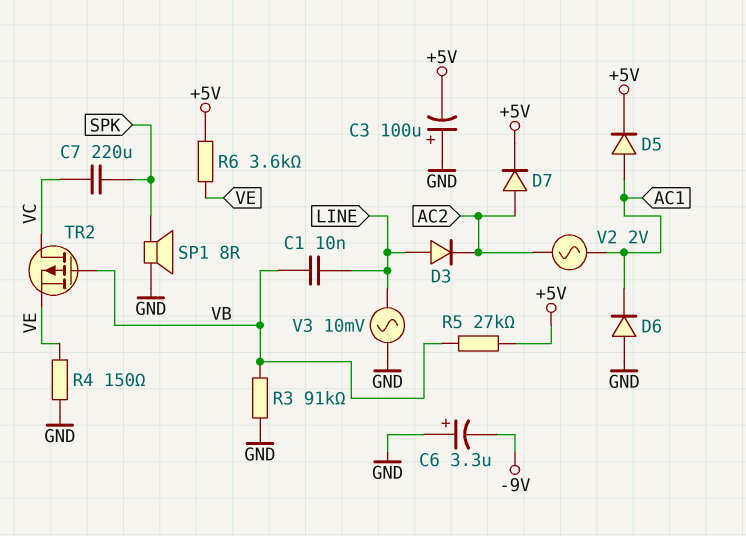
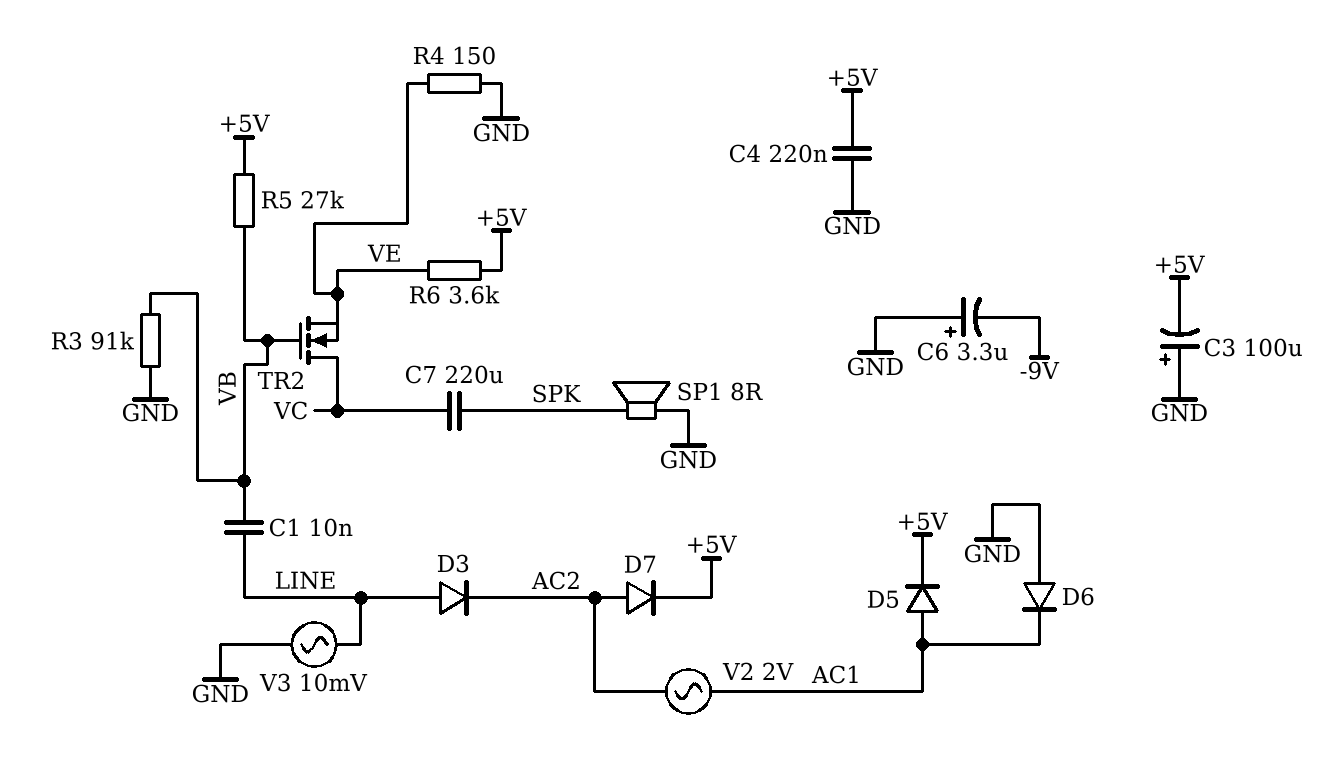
C4: none -> 220nF (+5V, GND)
TR2: PMOS (G VB, D VC, S VE) -> NMOS (G VB, D VC, S VE)

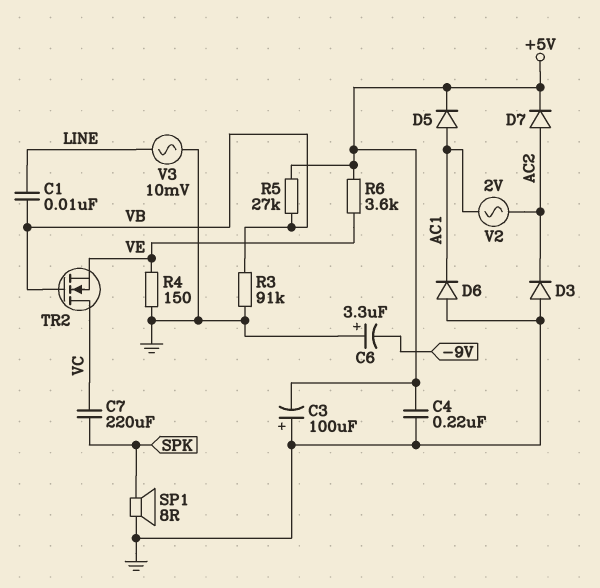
D3: diode (A LINE, K AC2) -> diode (A GND, K AC2)

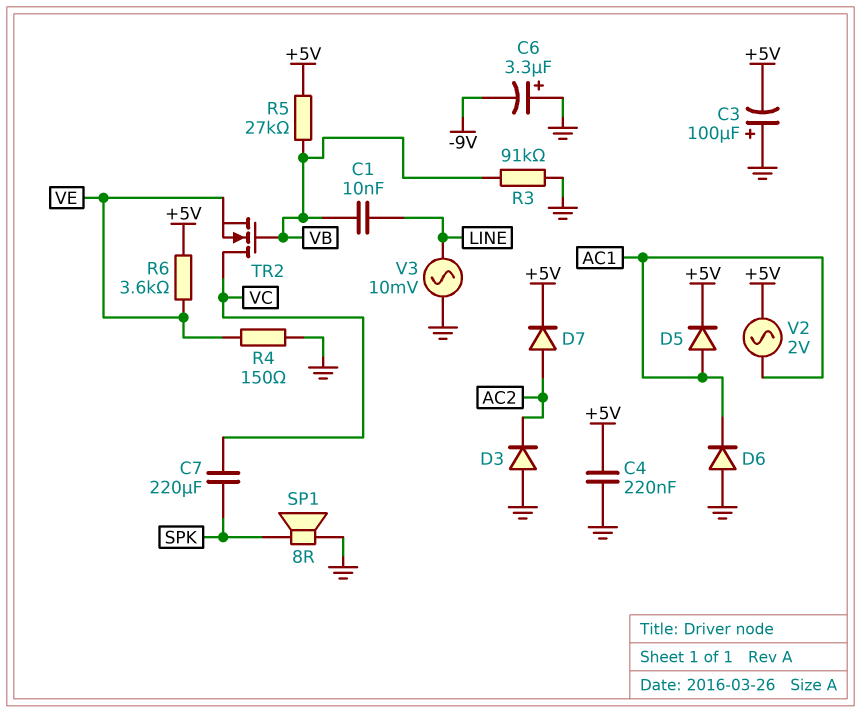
V2: AC 2V (AC1, AC2) -> AC 2V (+5V, AC1)

